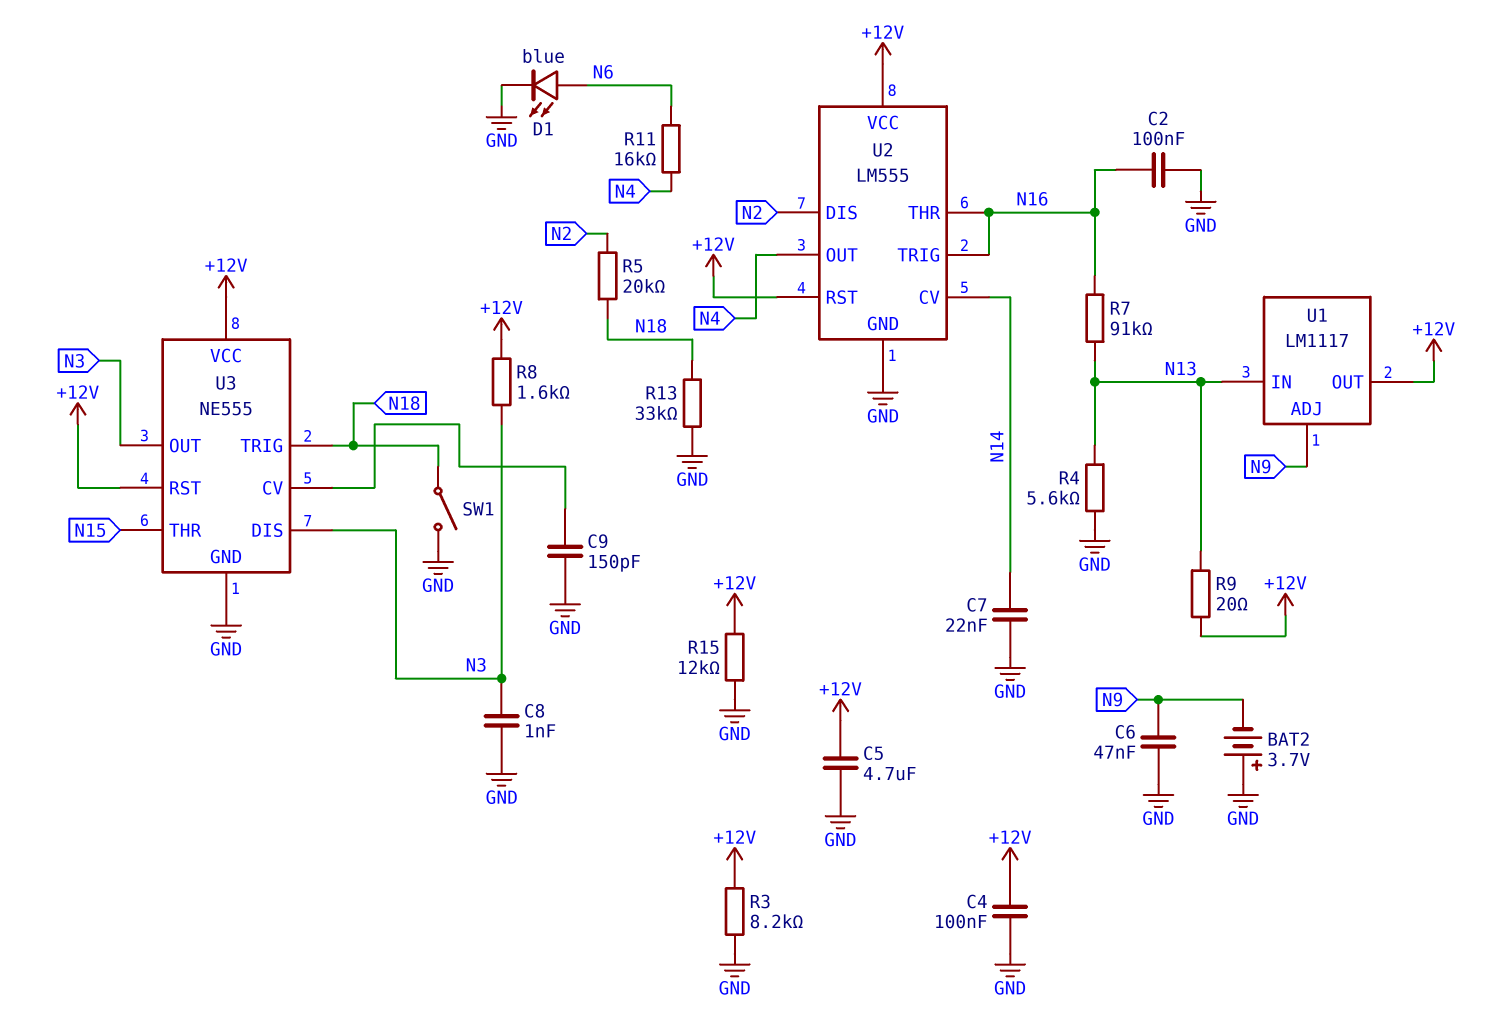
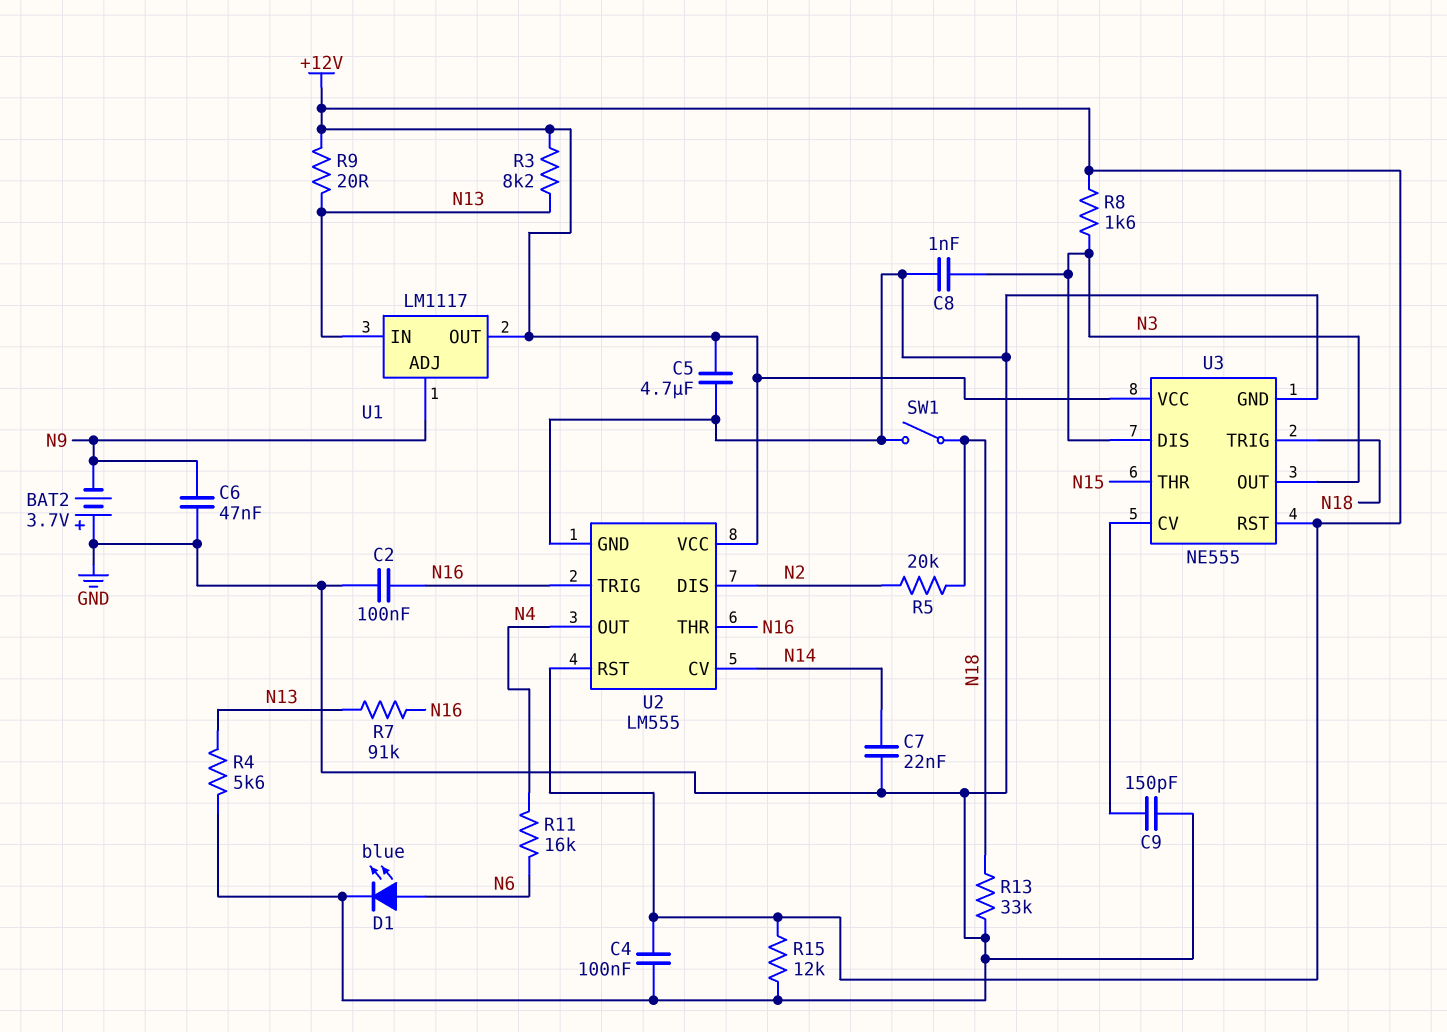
R3: 8.2k (+12V, GND) -> 8.2k (+12V, N13)

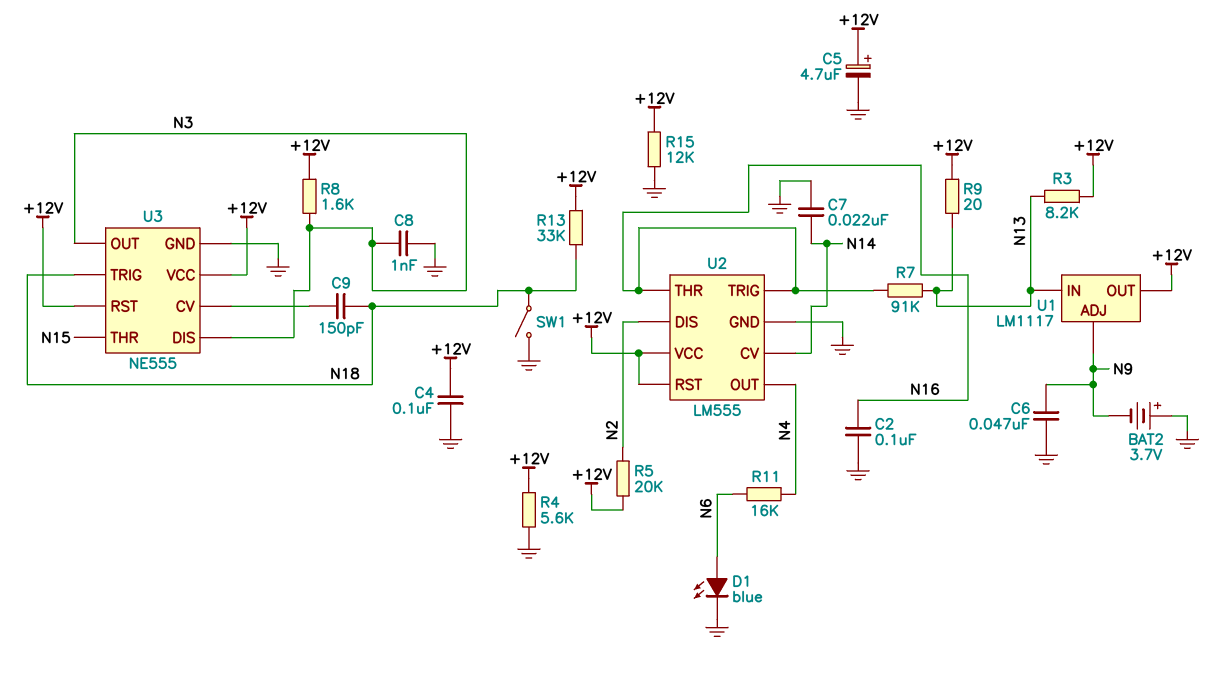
C5: 4.7uF (+12V, GND) -> 4.7uF (plus +12V, minus GND)
C9: 150pF (GND, U3/CV) -> 150pF (N18, U3/CV)
R4: 5.6k (GND, N13) -> 5.6k (+12V, GND)
R5: 20k (N2, N18) -> 20k (+12V, N2)
R13: 33k (GND, N18) -> 33k (+12V, N18)

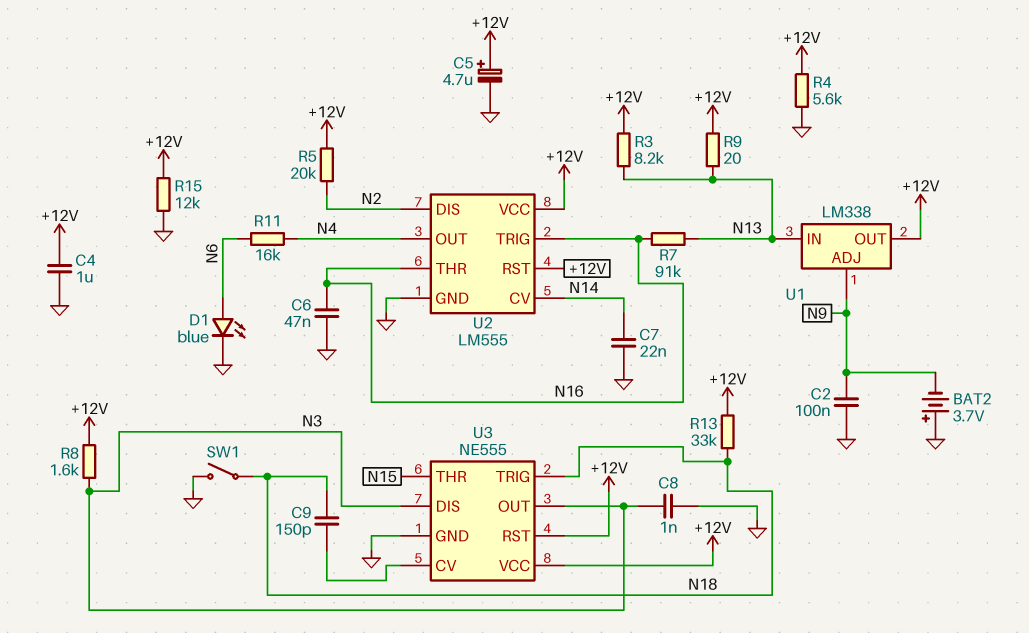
C2: 100nF (GND, N16) -> 100nF (GND, N9)
C4: 100nF (+12V, GND) -> 1uF (+12V, GND)
C6: 47nF (GND, N9) -> 47nF (GND, N16)
U1: LM1117 -> LM338

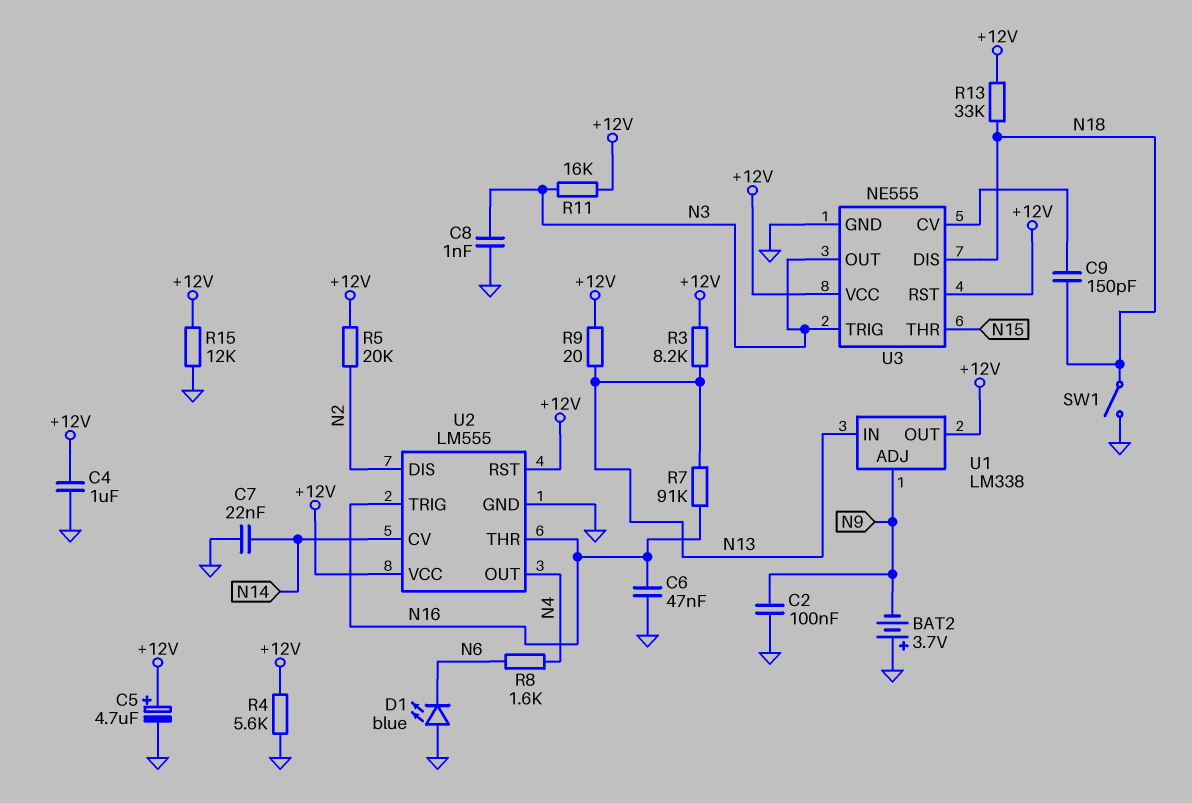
D1: LED blue (A N6, K GND) -> LED blue (A GND, K N6)
R8: 1.6k (+12V, N3) -> 1.6k (N4, N6)
R11: 16k (N4, N6) -> 16k (+12V, N3)
U3 pin DIS: N3 -> N18
U3 pin TRIG: N18 -> N3

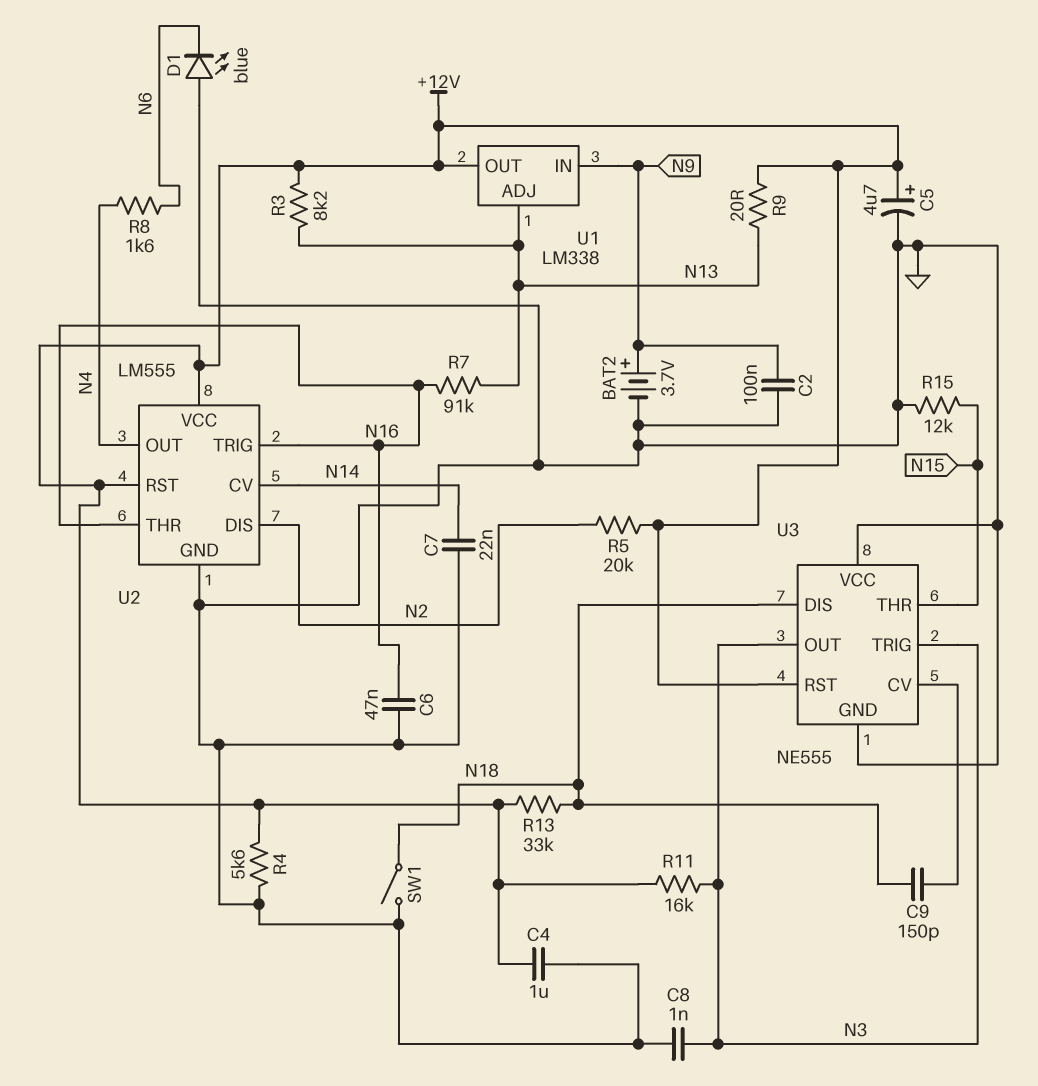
BAT2: 3.7V (plus GND, minus N9) -> 3.7V (plus N9, minus GND)
R15: 12k (+12V, GND) -> 12k (GND, N15)
U1 pin ADJ: N9 -> N13
U1 pin IN: N13 -> N9
U3 pin VCC: +12V -> GND

